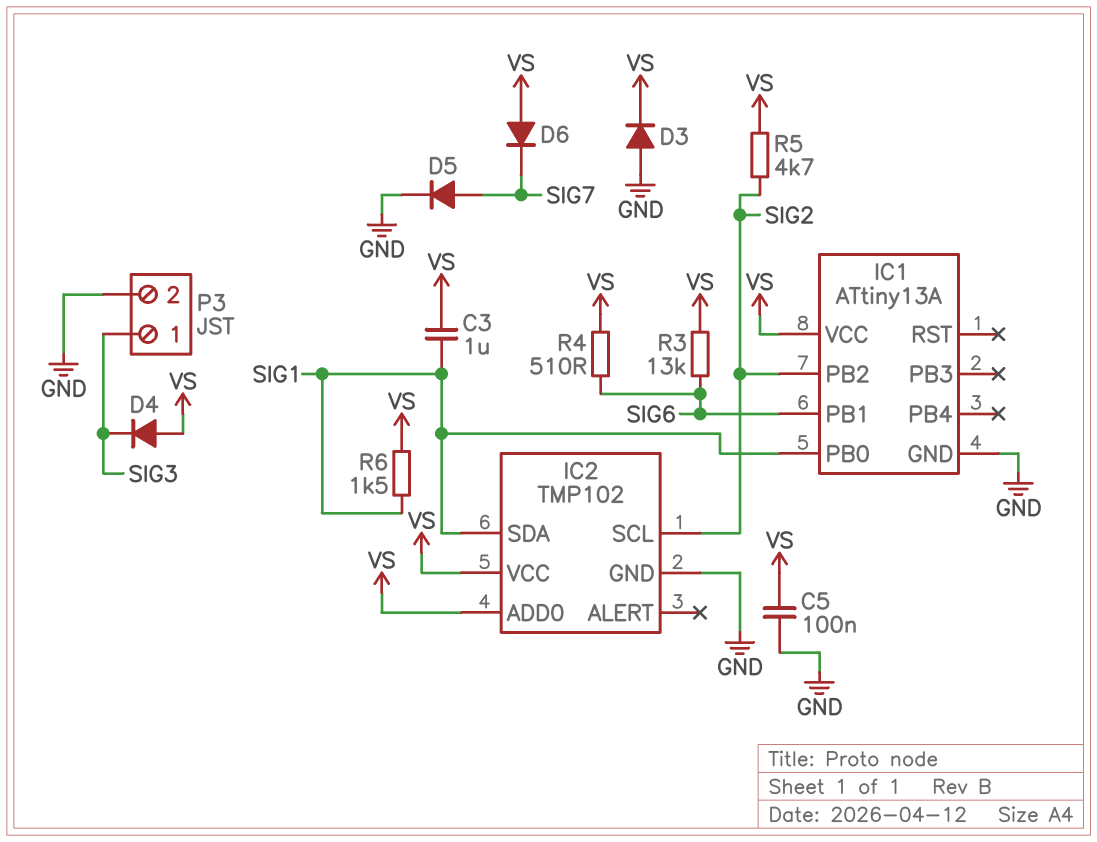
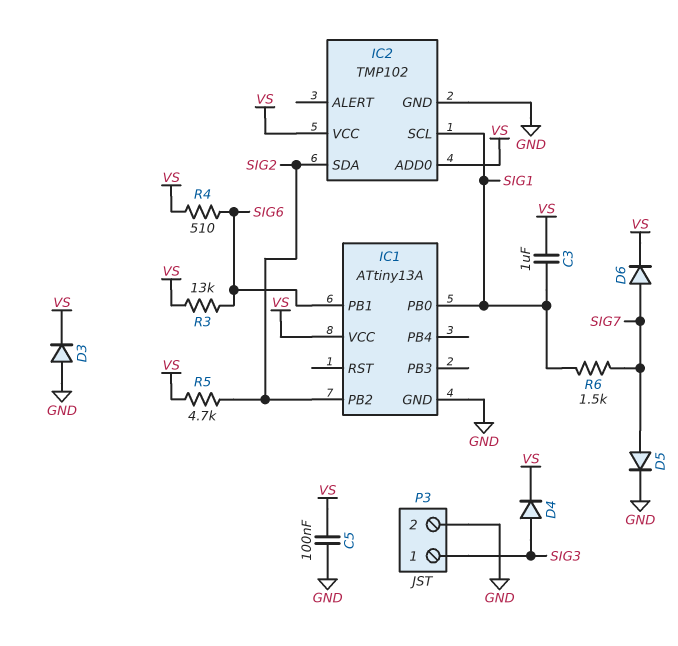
D4: diode (A VS, K SIG3) -> diode (A SIG3, K VS)
D6: diode (A VS, K SIG7) -> diode (A SIG7, K VS)
IC2 pin SCL: SIG2 -> SIG1
IC2 pin SDA: SIG1 -> SIG2
R6: 1.5k (SIG1, VS) -> 1.5k (SIG1, SIG7)

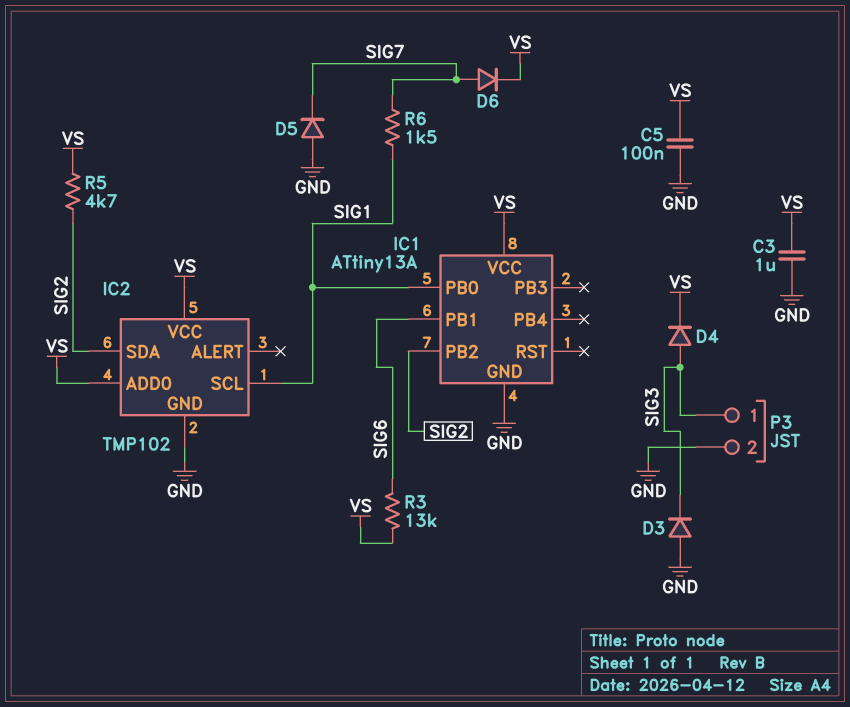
C3: 1uF (SIG1, VS) -> 1uF (GND, VS)
D3: diode (A GND, K VS) -> diode (A GND, K SIG3)
D5: diode (A SIG7, K GND) -> diode (A GND, K SIG7)
R4: 510 (SIG6, VS) -> none

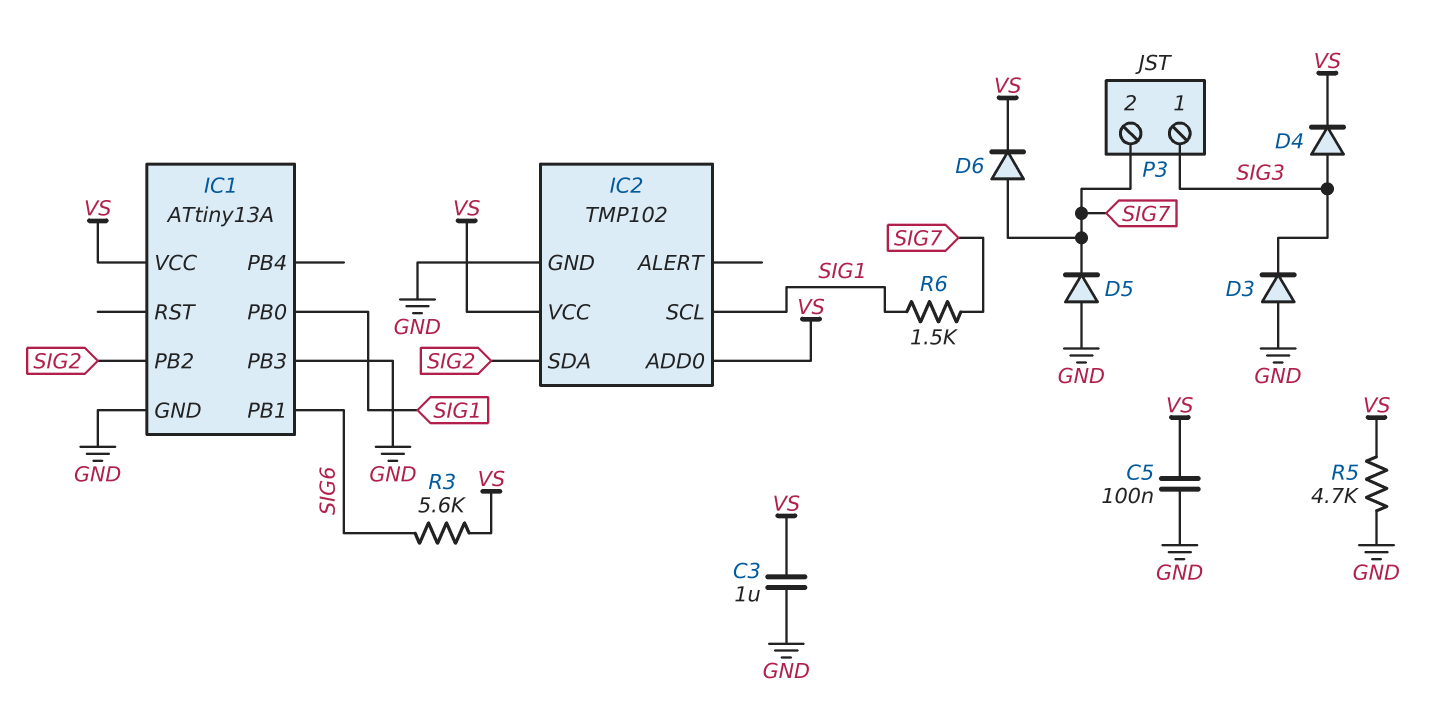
IC1 pin PB3: none -> GND
P3 pin 2: GND -> SIG7
R3: 13k (SIG6, VS) -> 5.6k (SIG6, VS)
R5: 4.7k (SIG2, VS) -> 4.7k (GND, VS)

